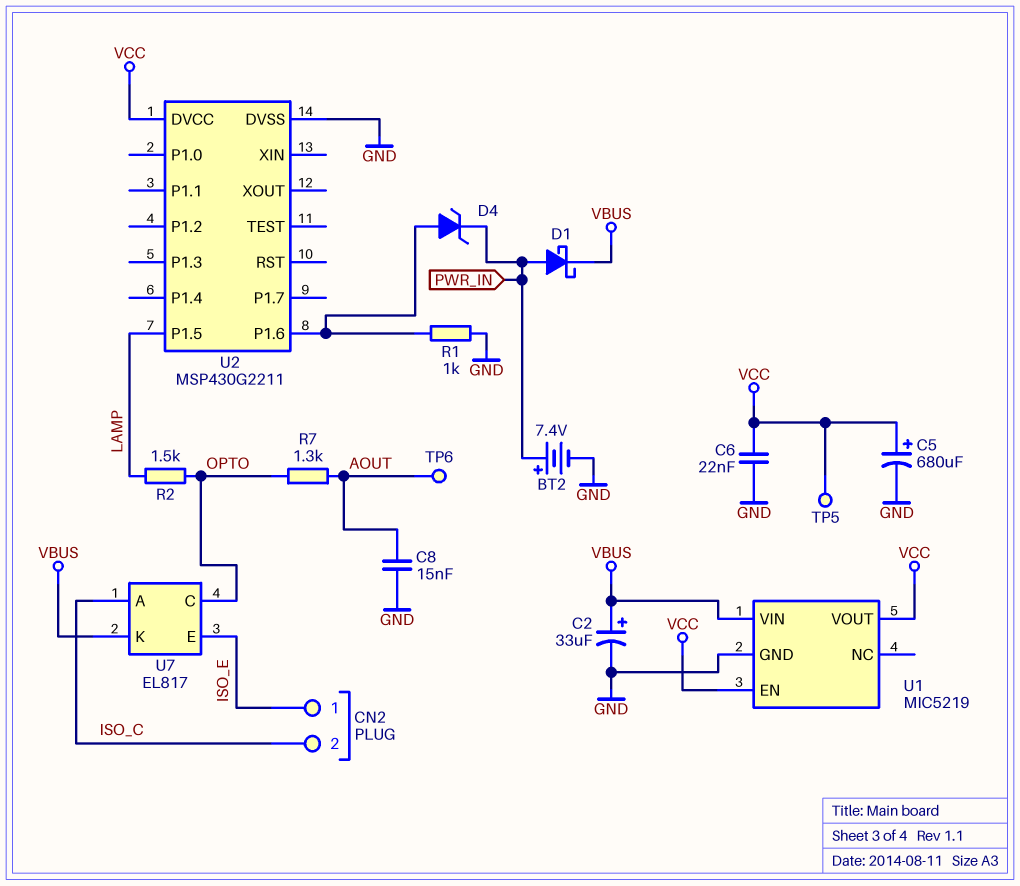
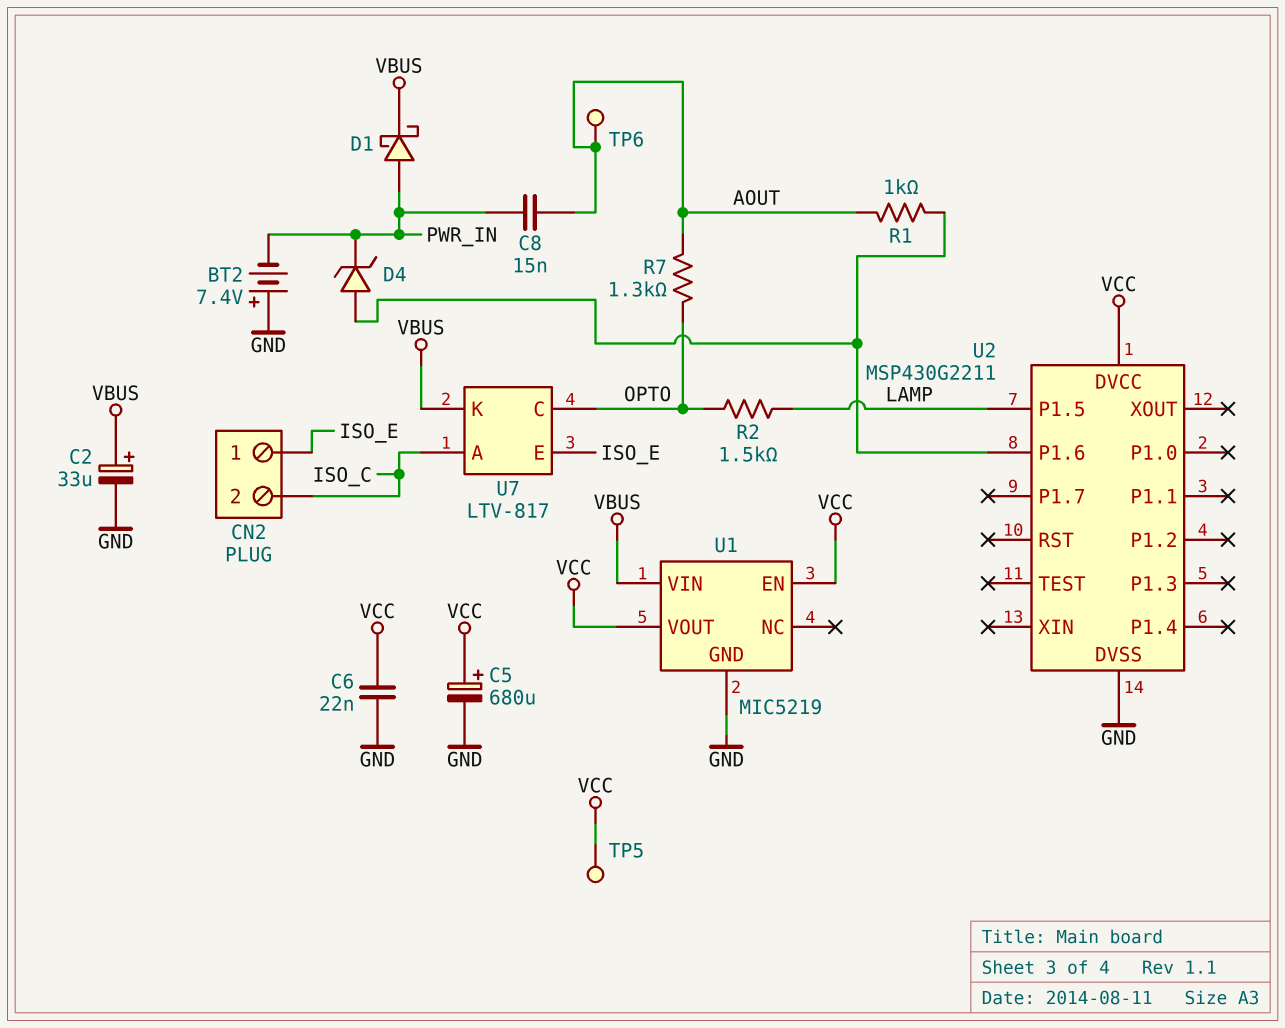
BT2: 7.4V (plus PWR_IN, minus GND) -> 7.4V (plus GND, minus PWR_IN)
C8: 15nF (AOUT, GND) -> 15nF (AOUT, PWR_IN)
R1: 1k (GND, U2/P1.6) -> 1k (AOUT, U2/P1.6)
U7: EL817 -> LTV-817

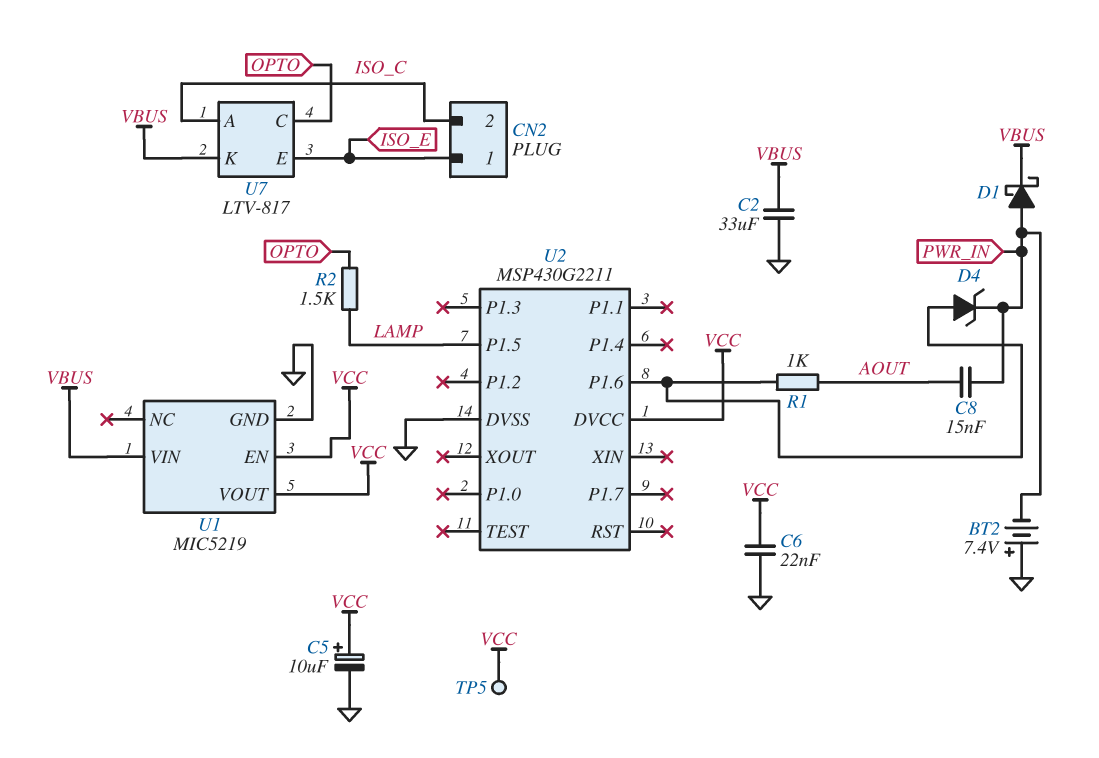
C2: 33uF (plus VBUS, minus GND) -> 33uF (GND, VBUS)
C5: 680uF (plus VCC, minus GND) -> 10uF (plus VCC, minus GND)
R7: 1.3k (AOUT, OPTO) -> none
TP6: test point (AOUT) -> none

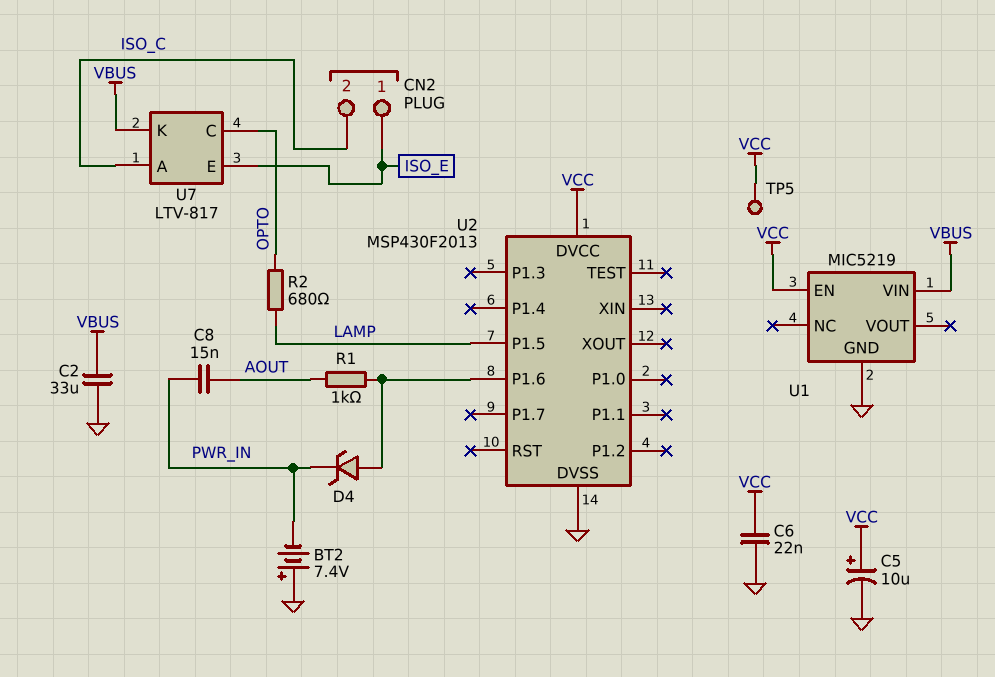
D1: schottky (A PWR_IN, K VBUS) -> none
R2: 1.5k (LAMP, OPTO) -> 680 (LAMP, OPTO)
U1 pin VOUT: VCC -> none
U2: MSP430G2211 -> MSP430F2013

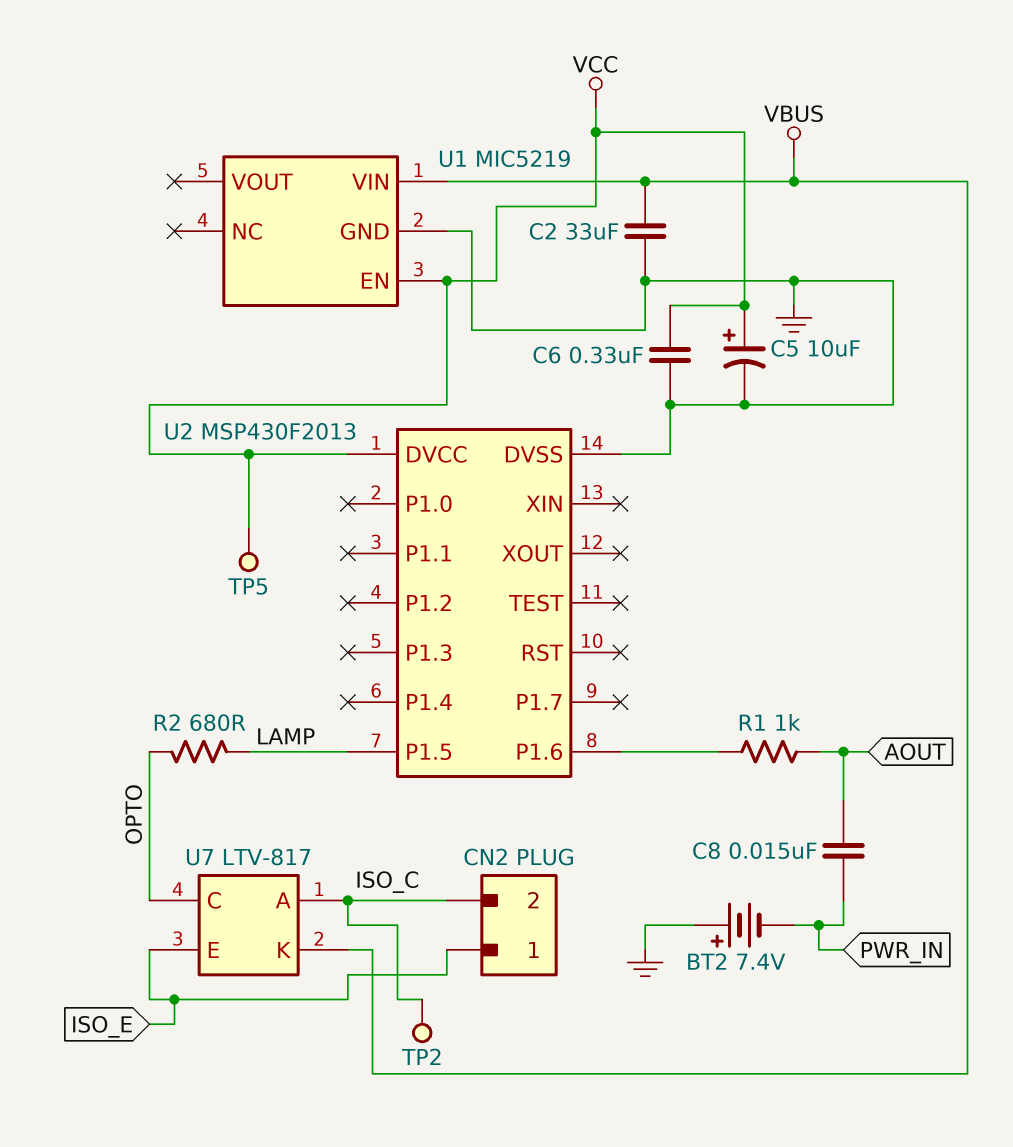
C6: 22nF (GND, VCC) -> 330nF (GND, VCC)
D4: zener (A U2/P1.6, K PWR_IN) -> none
TP2: none -> test point (ISO_C)

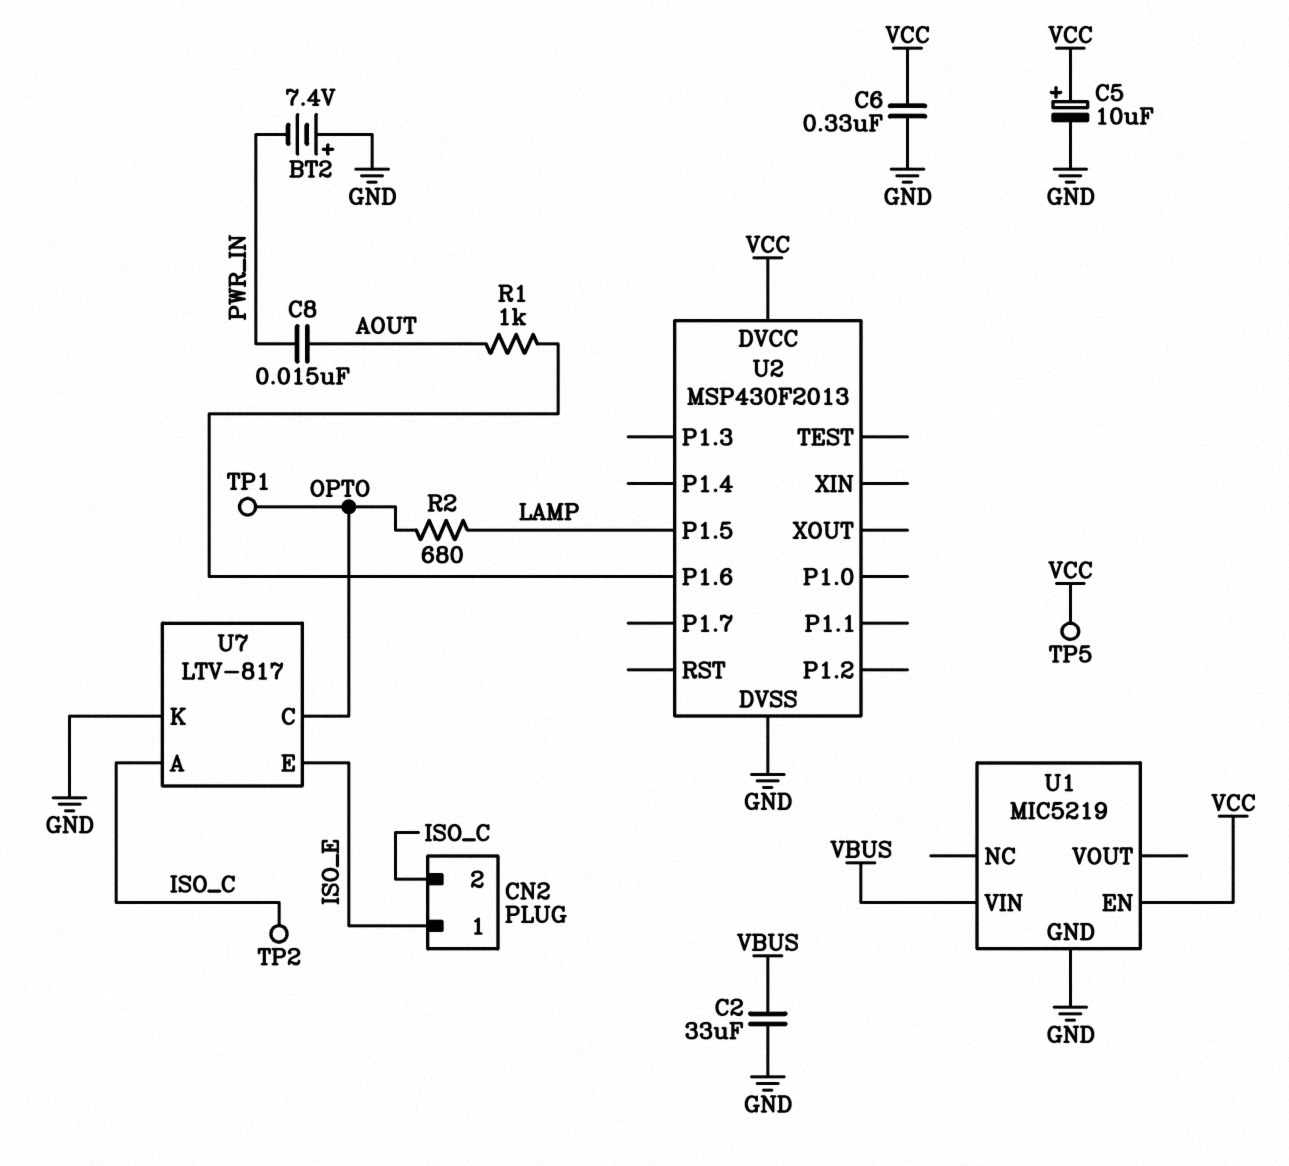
TP1: none -> test point (OPTO)
U7 pin K: VBUS -> GND

